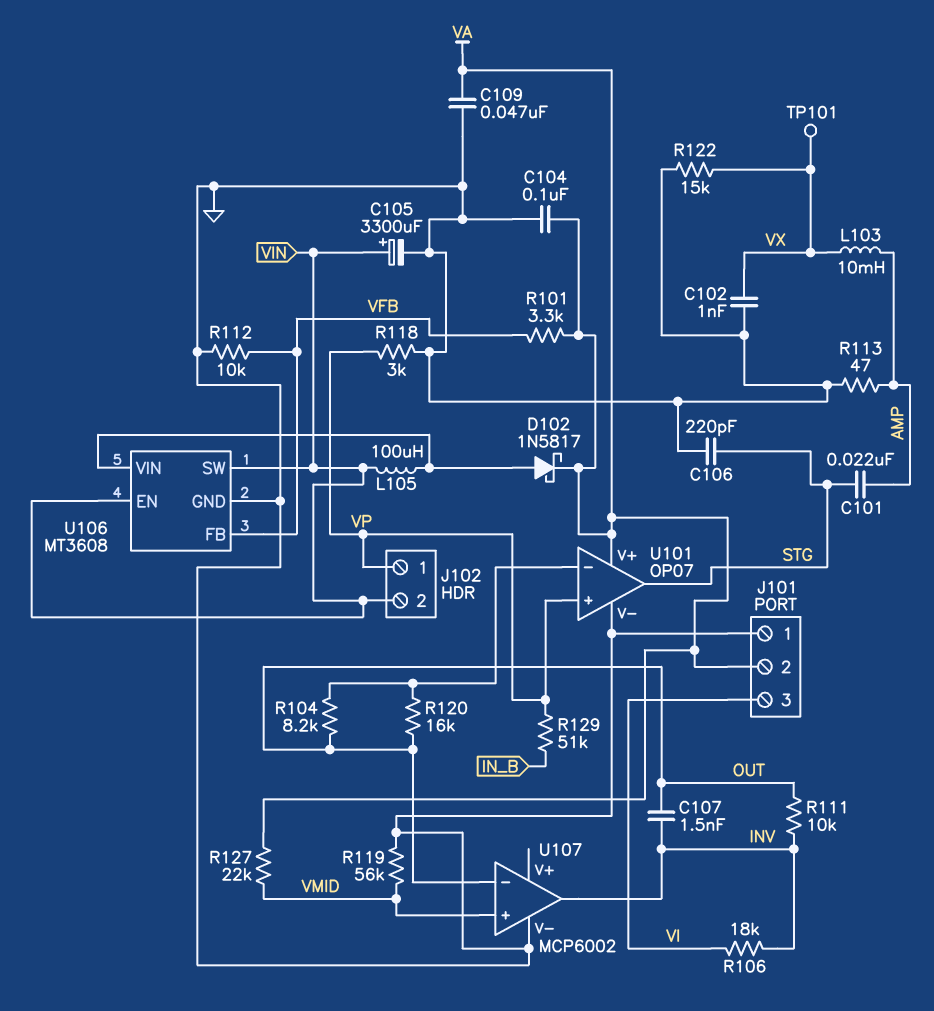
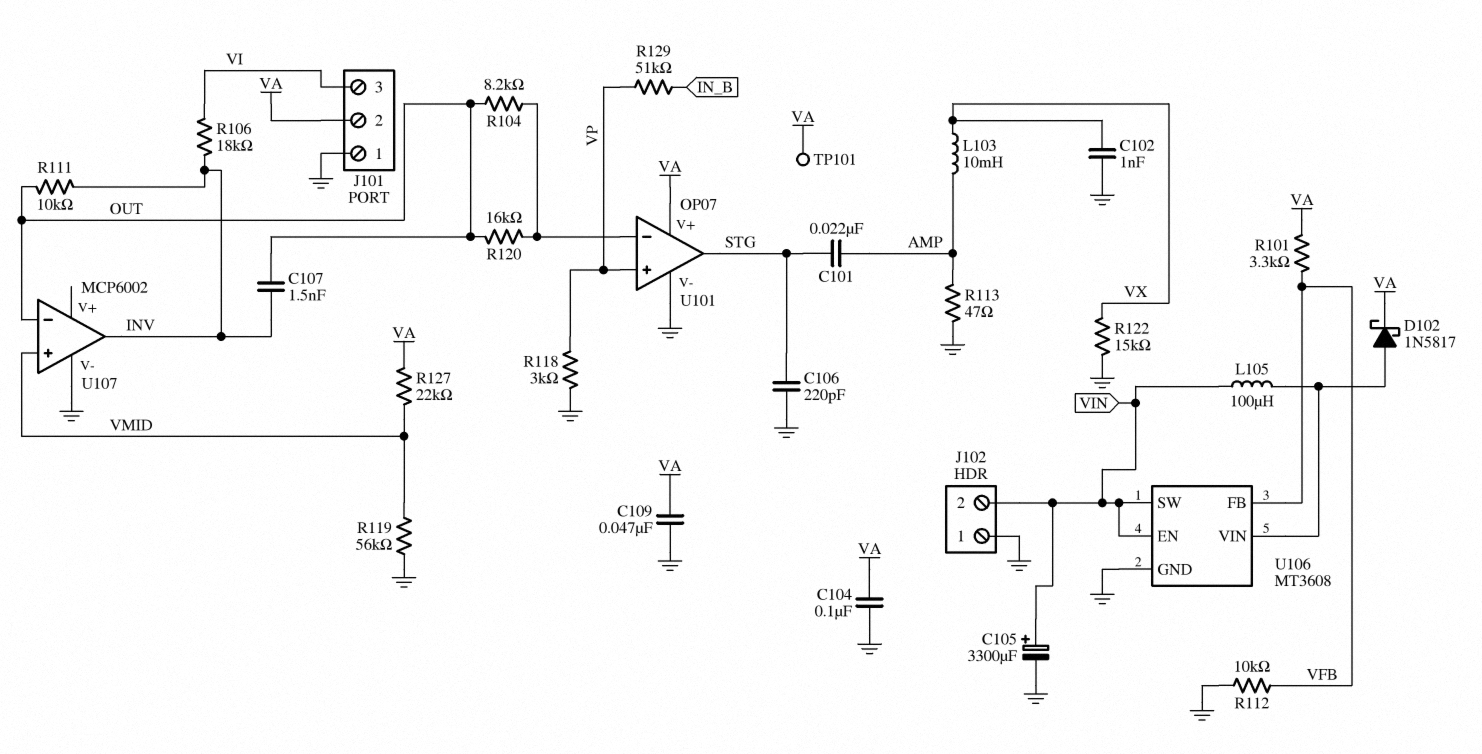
J102 pin 1: VP -> GND
TP101: test point (VX) -> test point (VA)

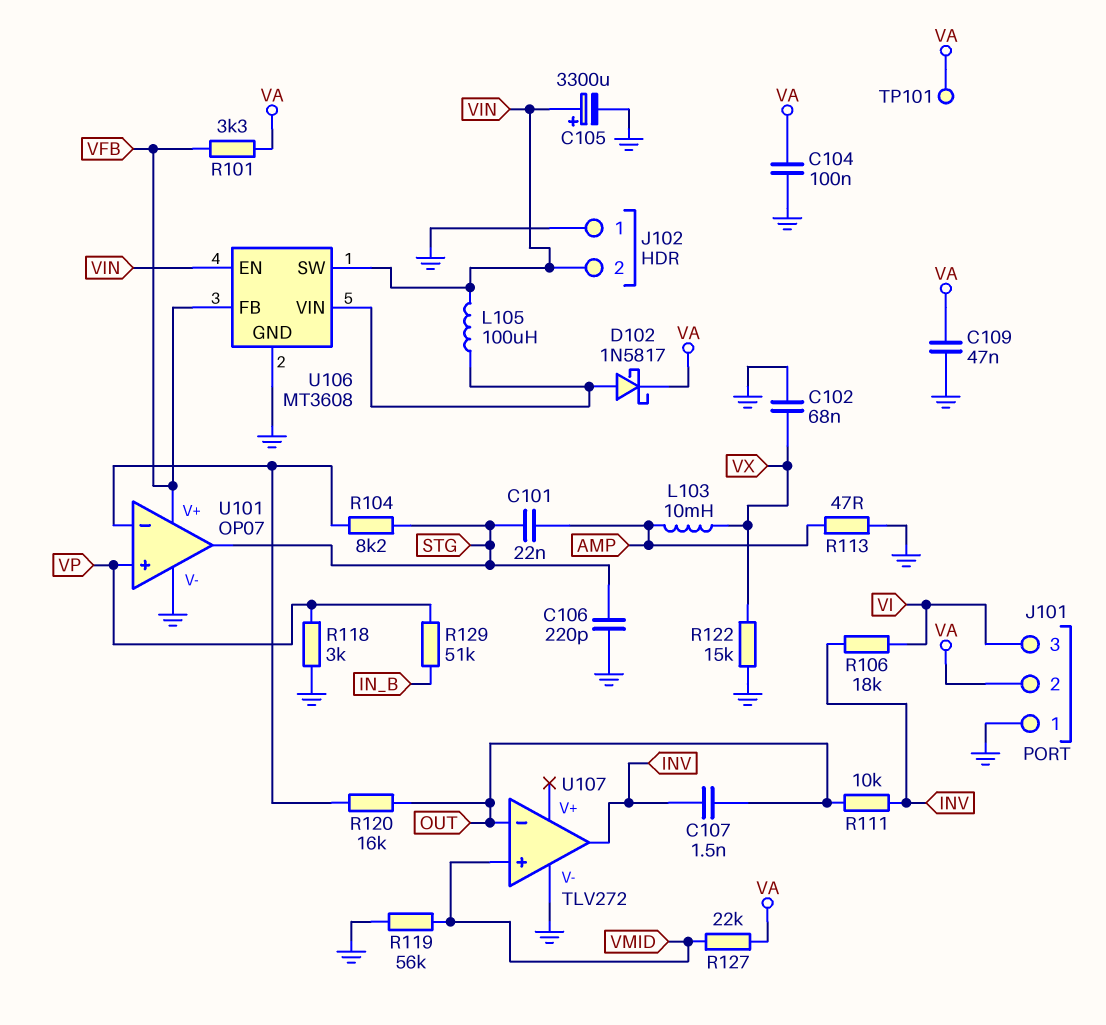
C102: 1nF (GND, VX) -> 68nF (GND, VX)
R104: 8.2k (OUT, U101/in-) -> 8.2k (STG, U101/in-)
R112: 10k (GND, VFB) -> none
U101 pin V+: VA -> VFB
U107: MCP6002 -> TLV272

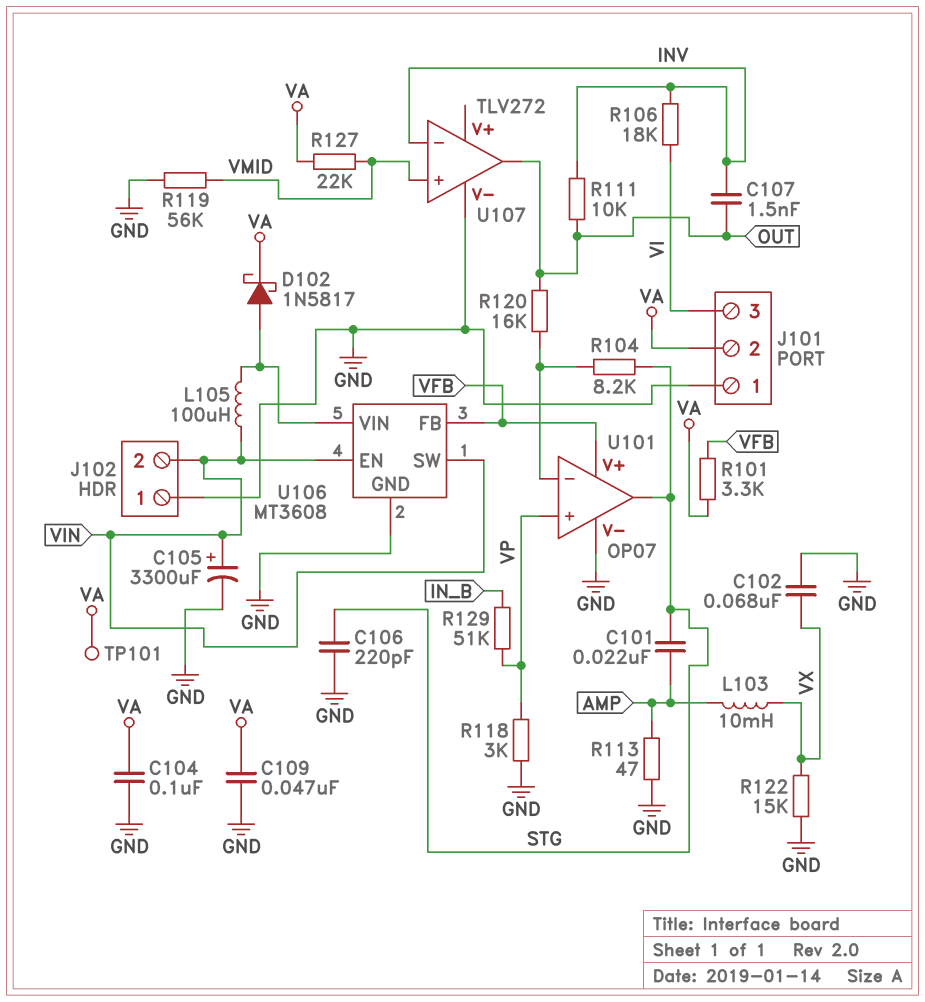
U107 pin in-: OUT -> INV
U107 pin out: INV -> OUT

